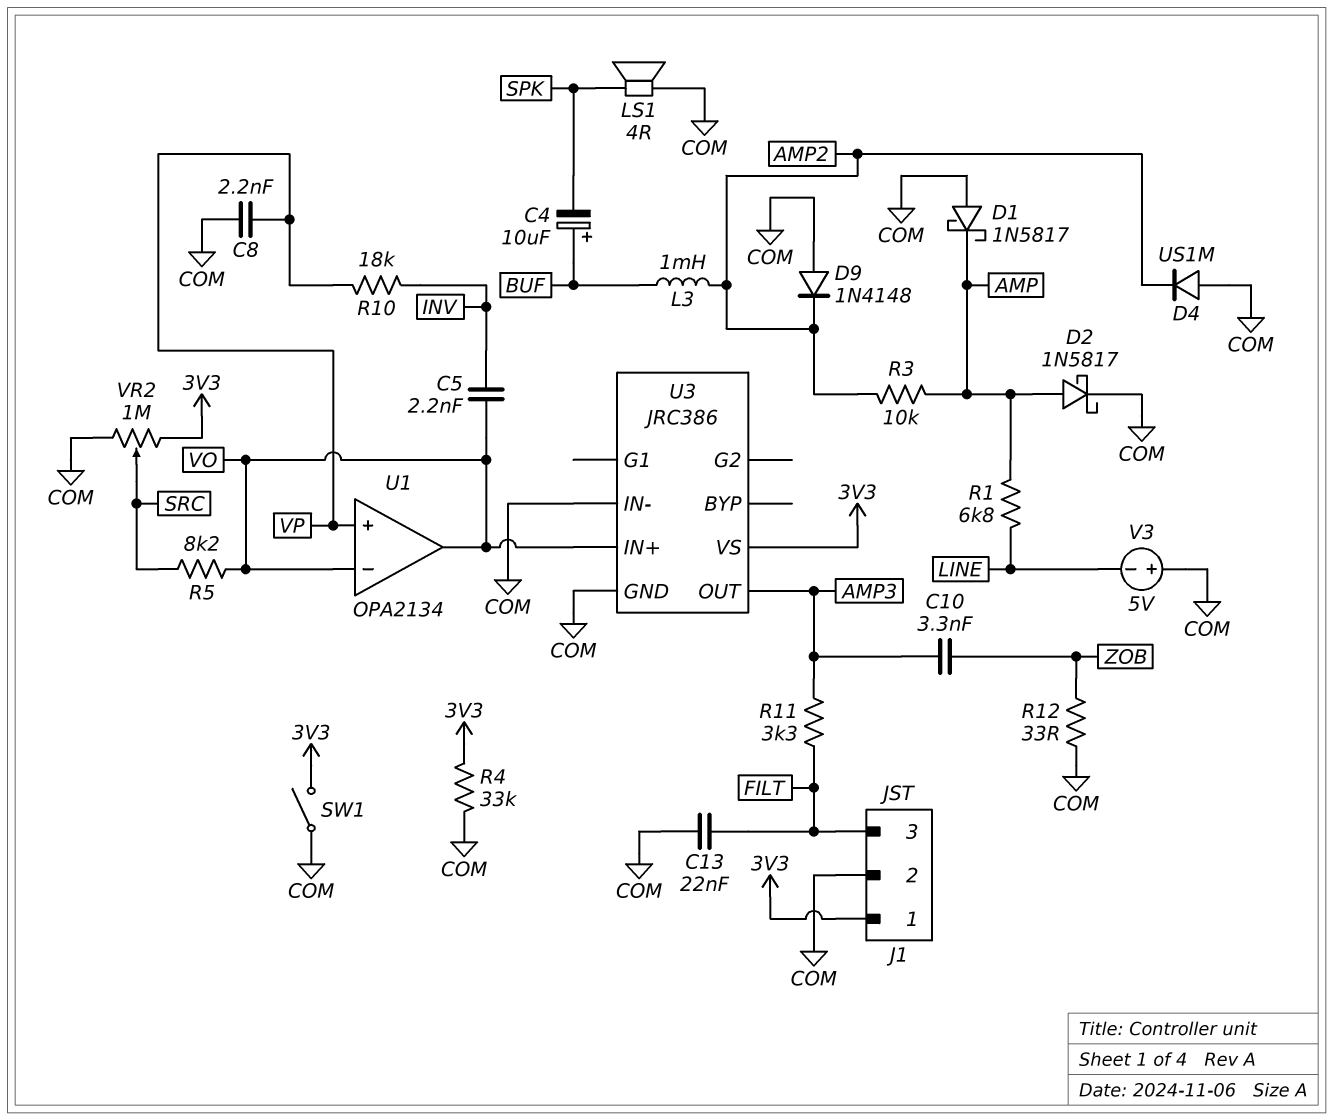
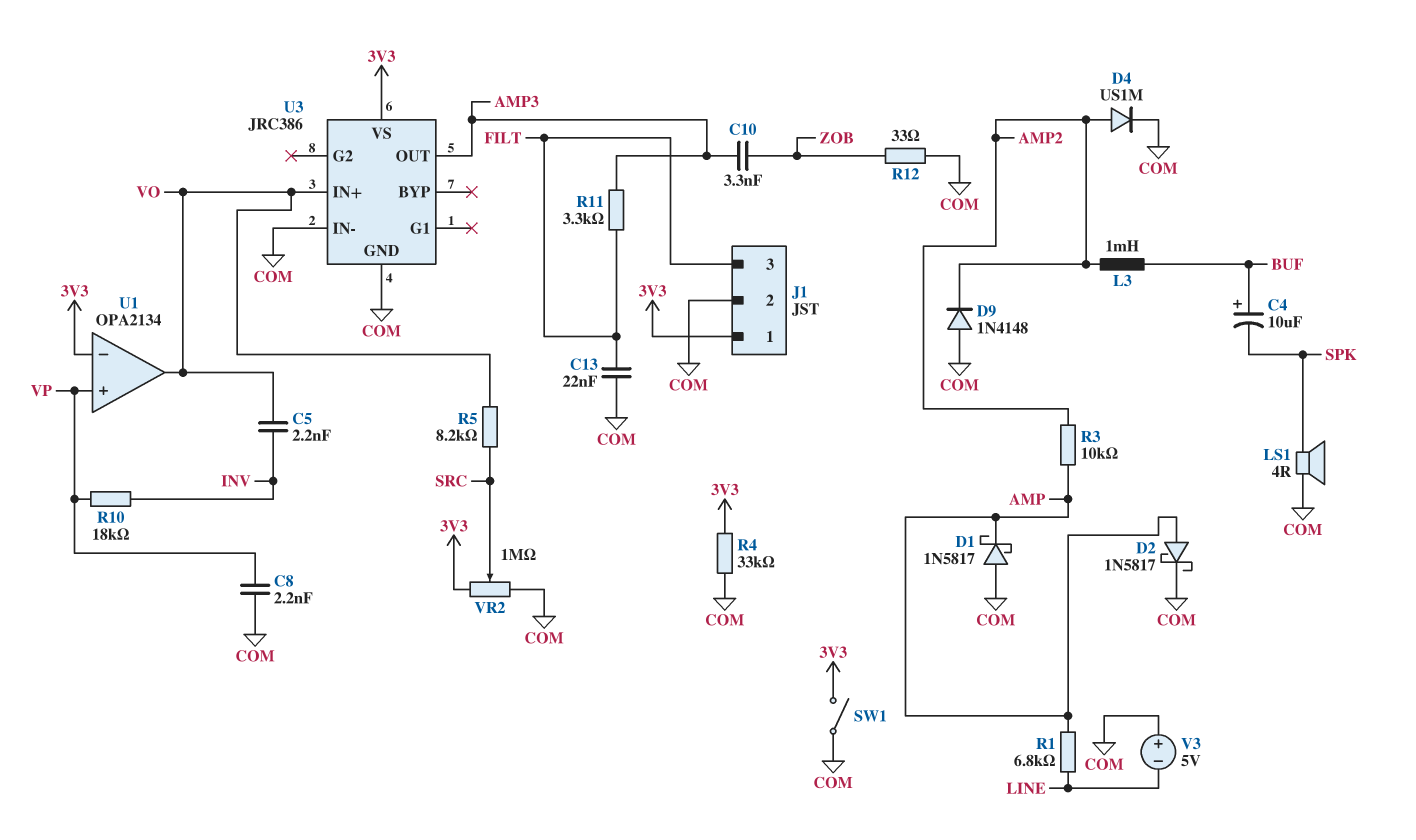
D4: diode US1M (A COM, K AMP2) -> diode US1M (A AMP2, K COM)
U1 pin in-: VO -> 3V3

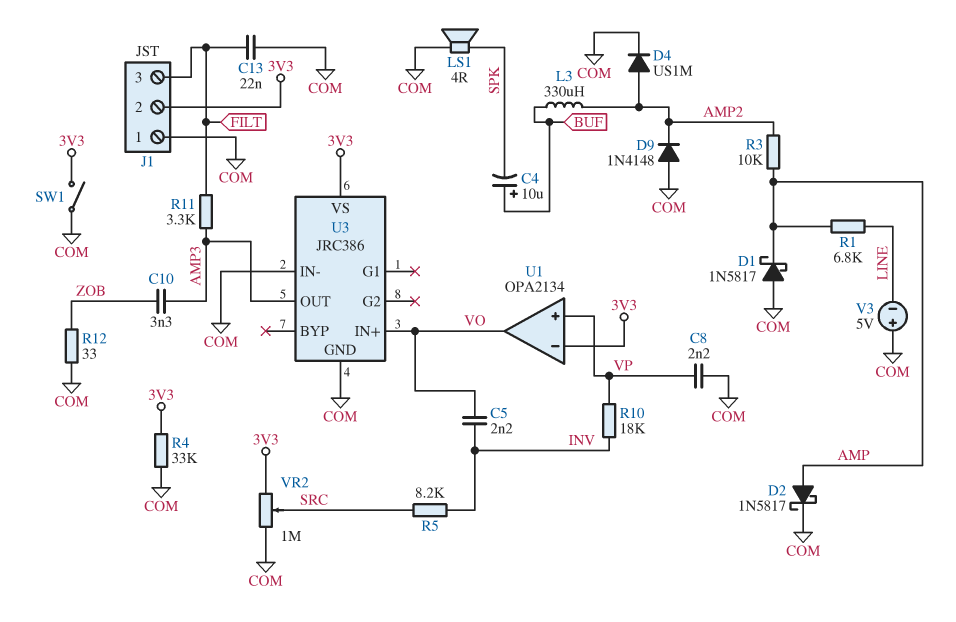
J1 pin 1: 3V3 -> COM
J1 pin 2: COM -> 3V3
L3: 1mH (AMP2, BUF) -> 330uH (AMP2, BUF)
R5: 8.2k (SRC, VO) -> 8.2k (INV, SRC)

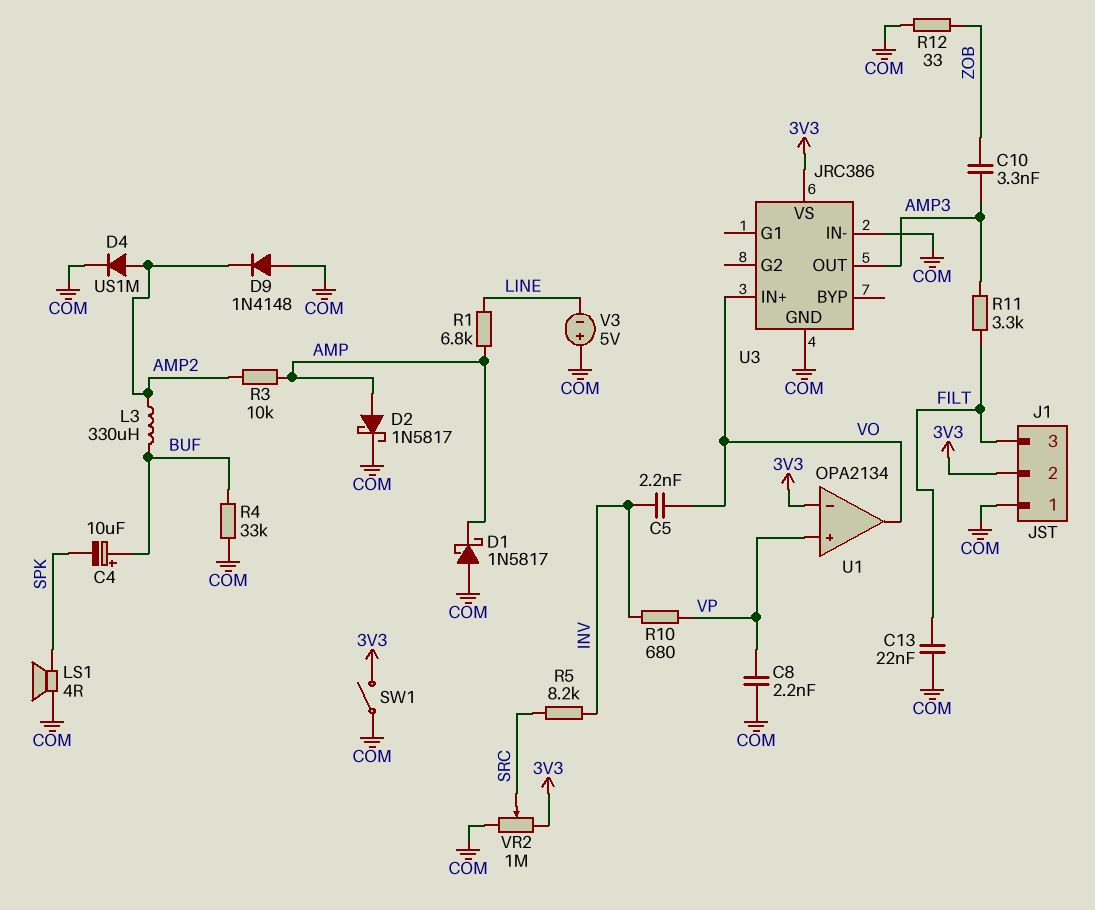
R4: 33k (3V3, COM) -> 33k (BUF, COM)
R10: 18k (INV, VP) -> 680 (INV, VP)

